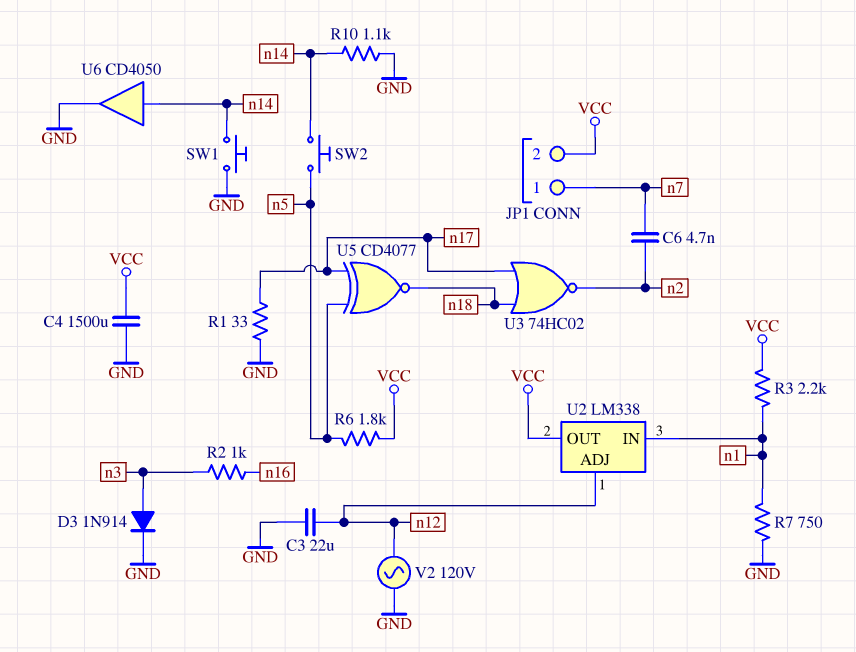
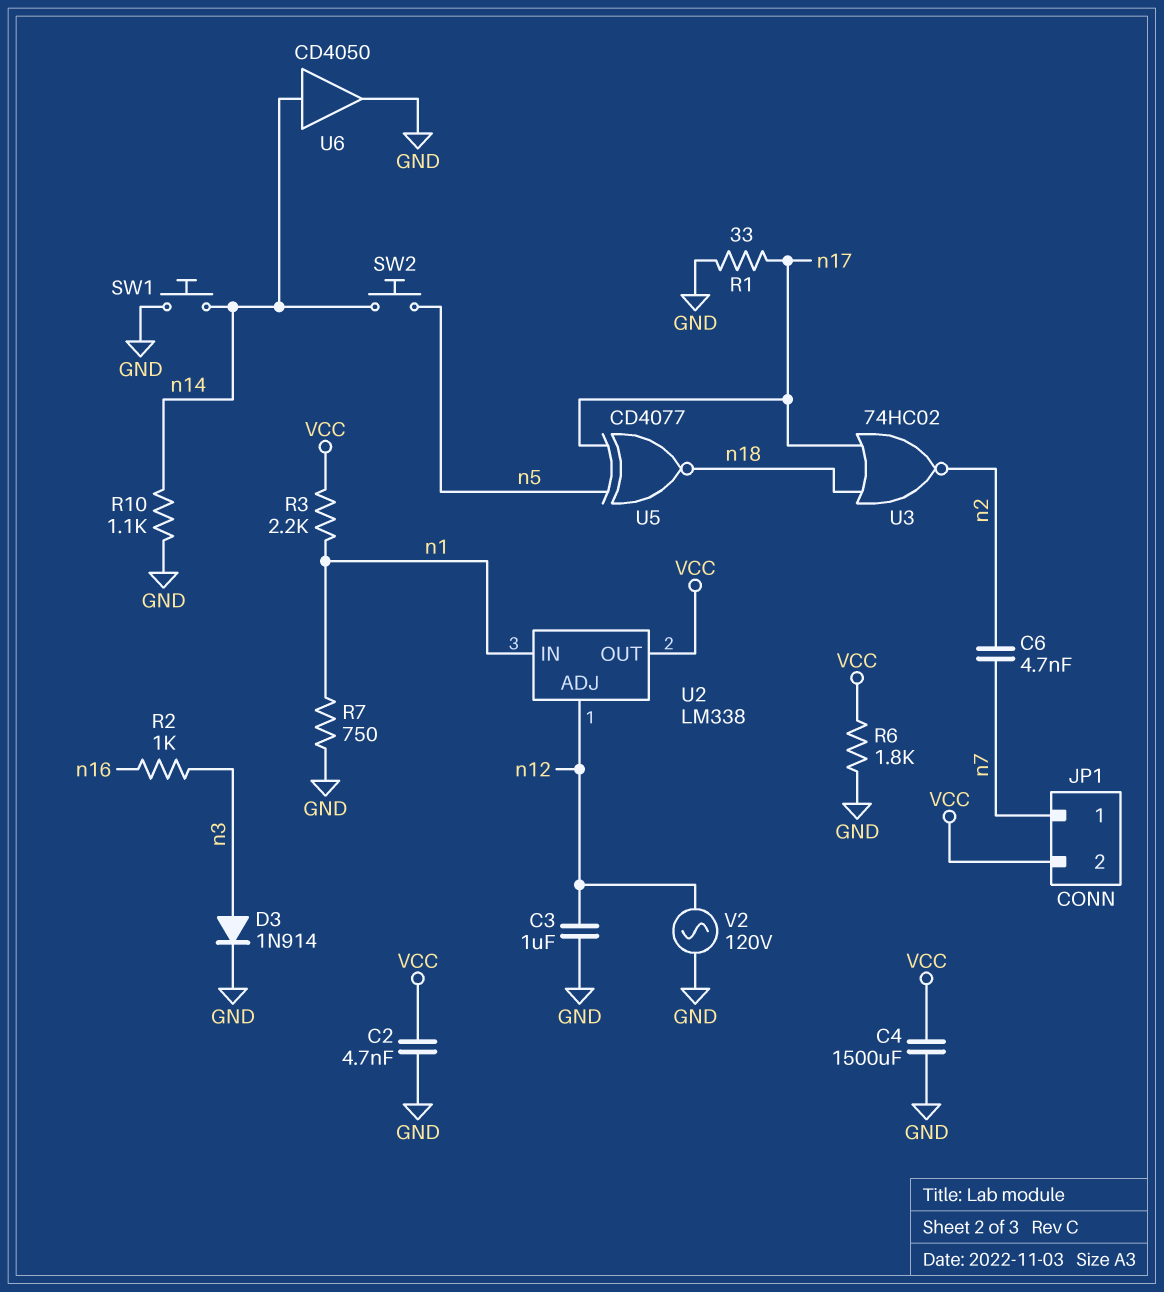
C2: none -> 4.7nF (GND, VCC)
C3: 22uF (GND, n12) -> 1uF (GND, n12)
R6: 1.8k (VCC, n5) -> 1.8k (GND, VCC)

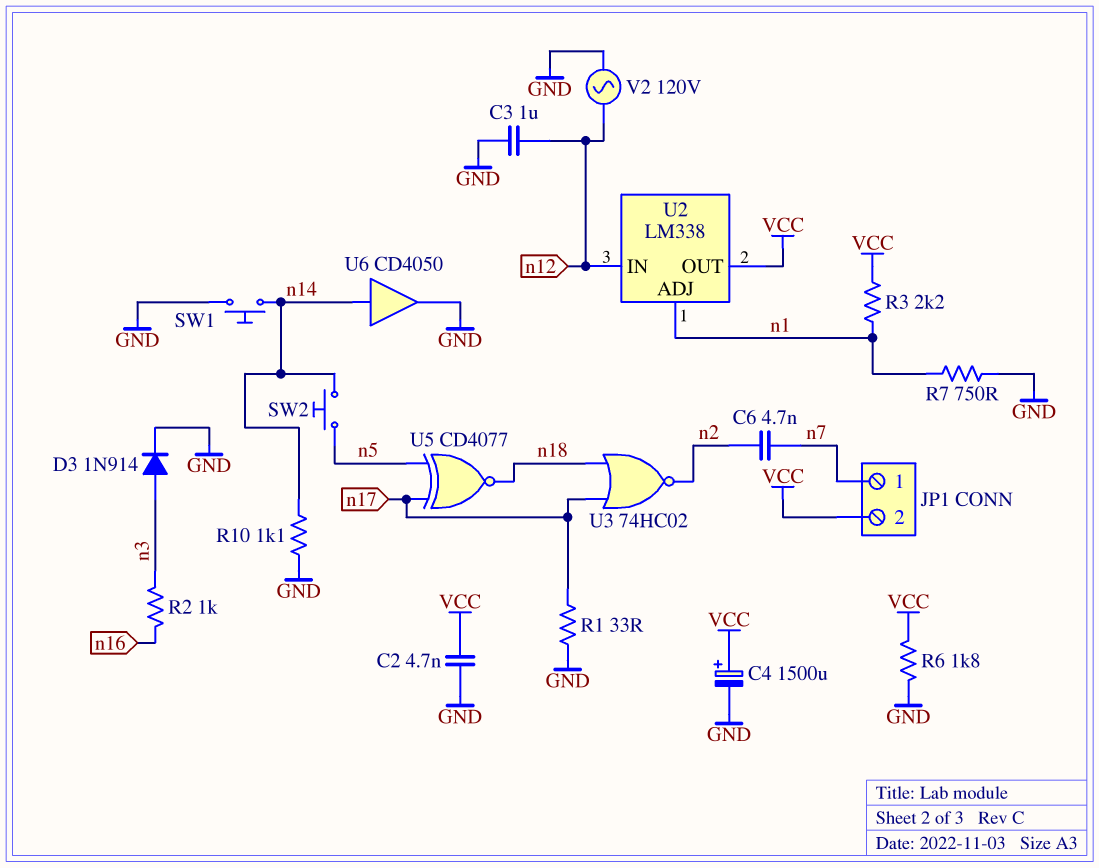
C4: 1500uF (GND, VCC) -> 1500uF (plus VCC, minus GND)
U2 pin ADJ: n12 -> n1
U2 pin IN: n1 -> n12

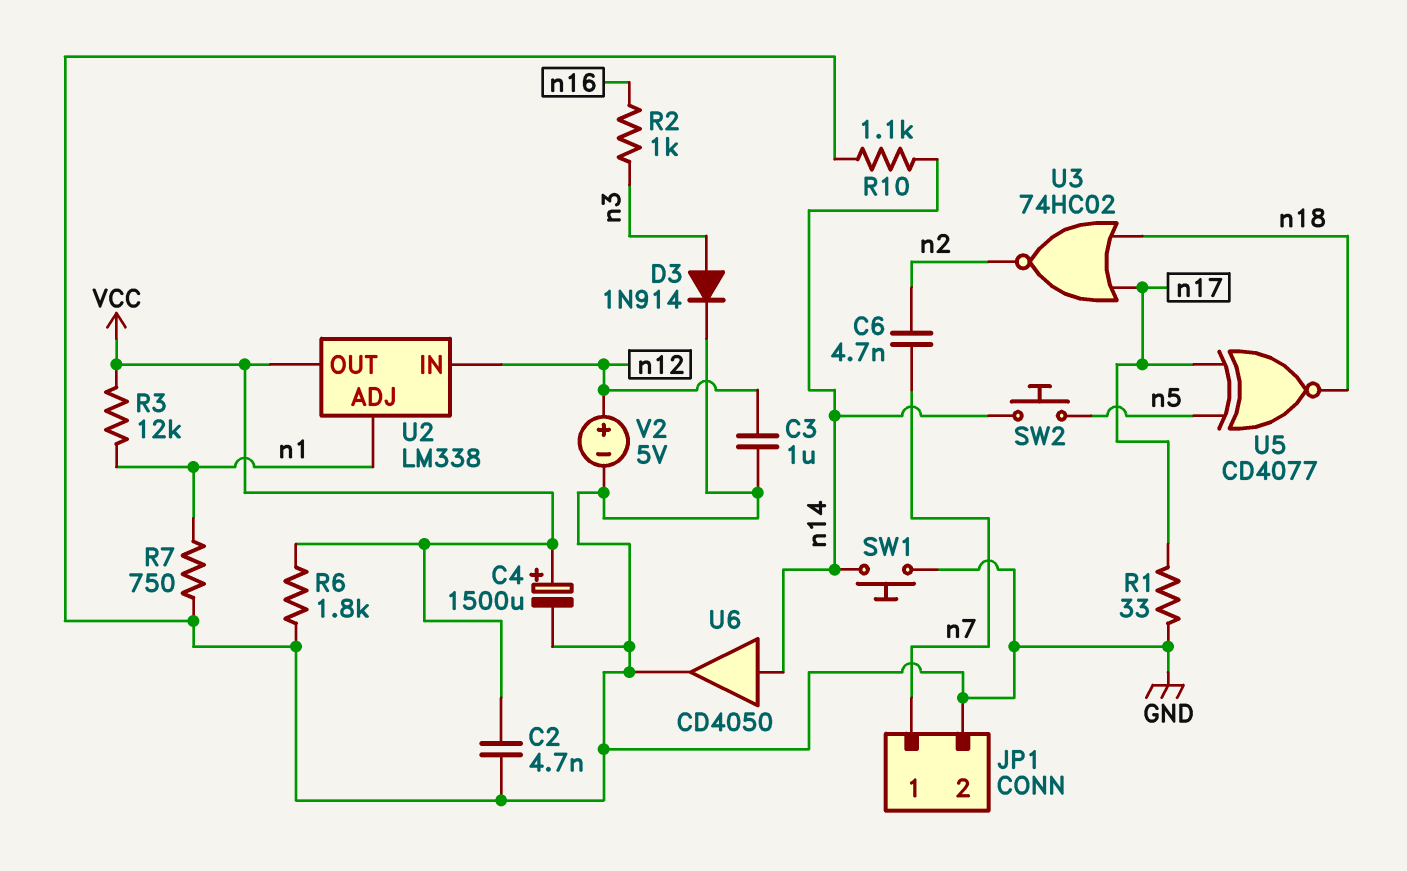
JP1 pin 2: VCC -> GND
R3: 2.2k (VCC, n1) -> 12k (VCC, n1)
V2: AC 120V (GND, n12) -> 5V (plus n12, minus GND)

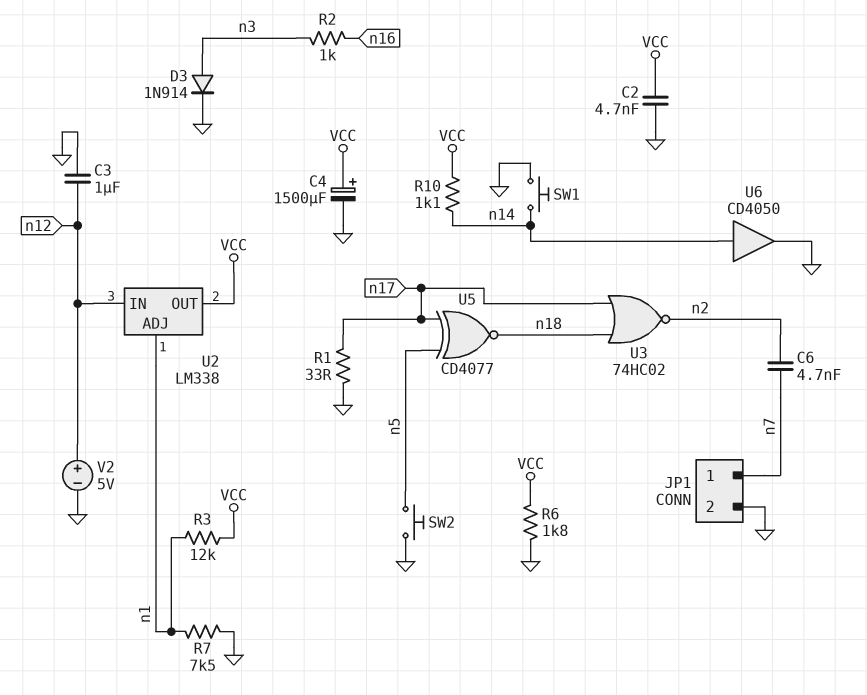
R7: 750 (GND, n1) -> 7.5k (GND, n1)
R10: 1.1k (GND, n14) -> 1.1k (VCC, n14)
SW2: button (n5, n14) -> button (GND, n5)

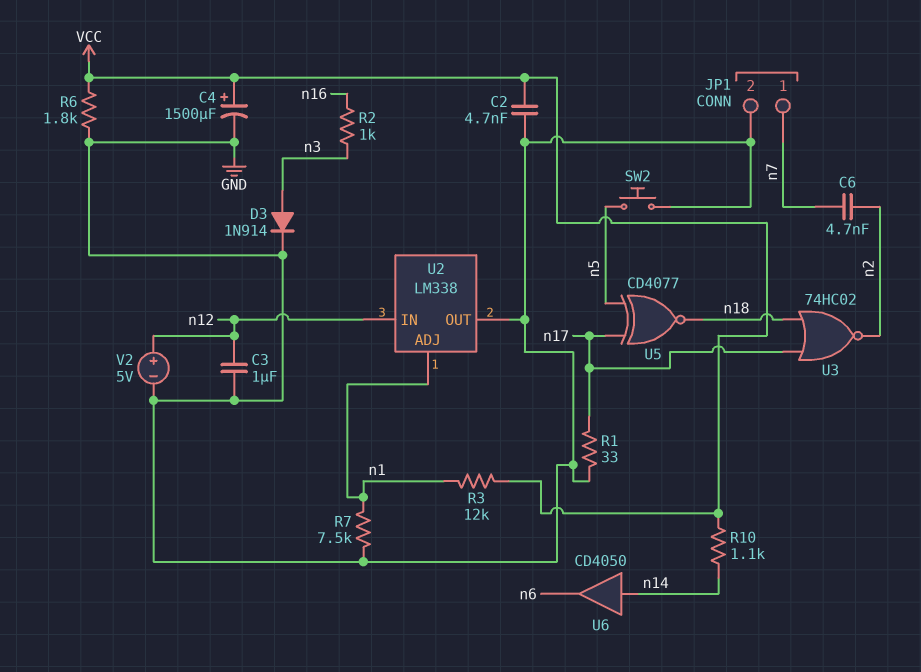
SW1: button (GND, n14) -> none
U2 pin OUT: VCC -> GND
U6: buffer CD4050 (in n14, out GND) -> buffer CD4050 (in n14, out n6)

